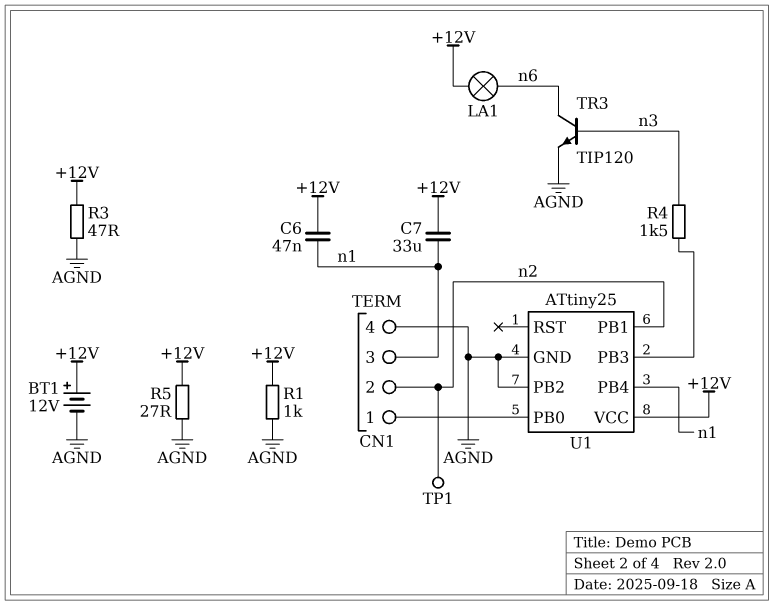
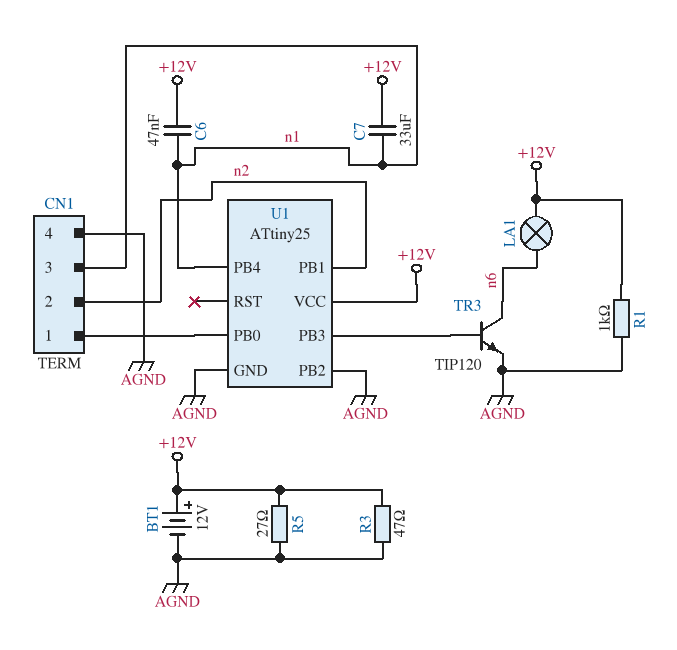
R4: 1.5k (U1/PB3, n3) -> none
TP1: test point (n2) -> none
TR3: NPN TIP120 (B n3, C n6, E AGND) -> NPN TIP120 (B U1/PB3, C n6, E AGND)

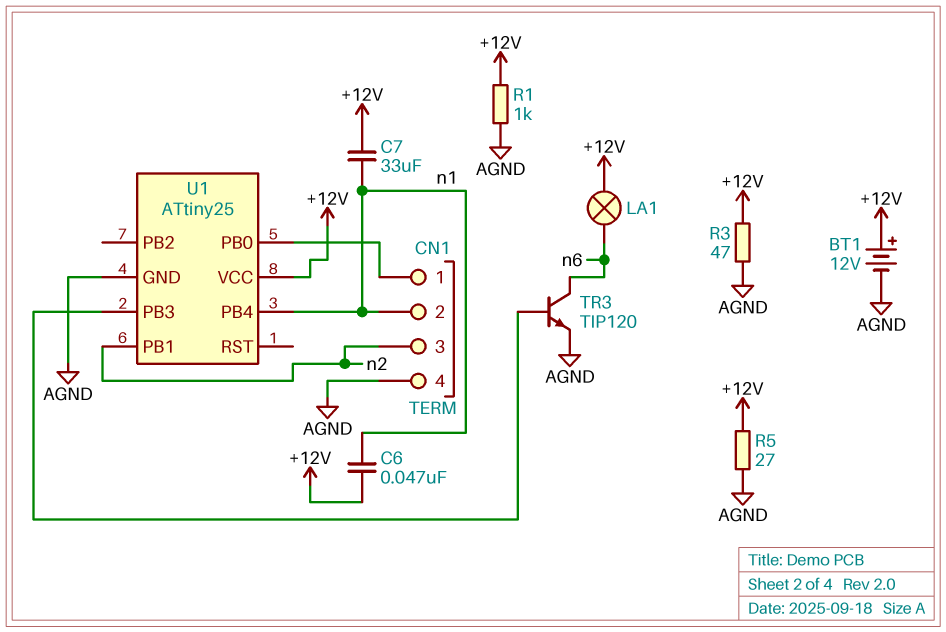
CN1 pin 2: n2 -> n1
CN1 pin 3: n1 -> n2
U1 pin PB2: AGND -> none

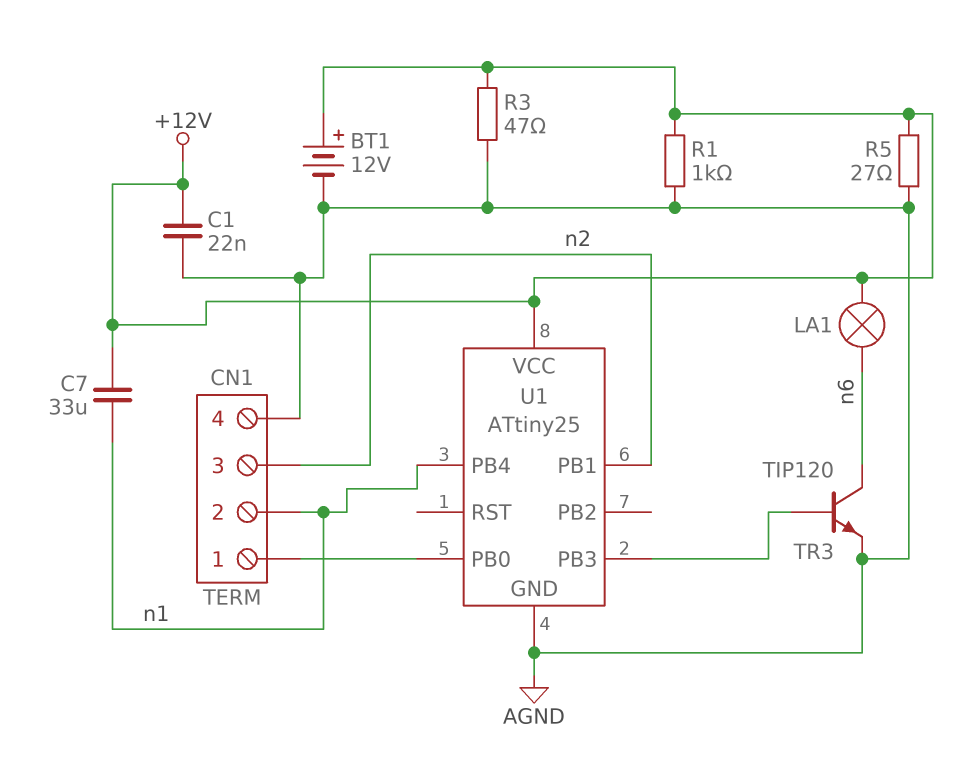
C1: none -> 22nF (+12V, AGND)
C6: 47nF (+12V, n1) -> none

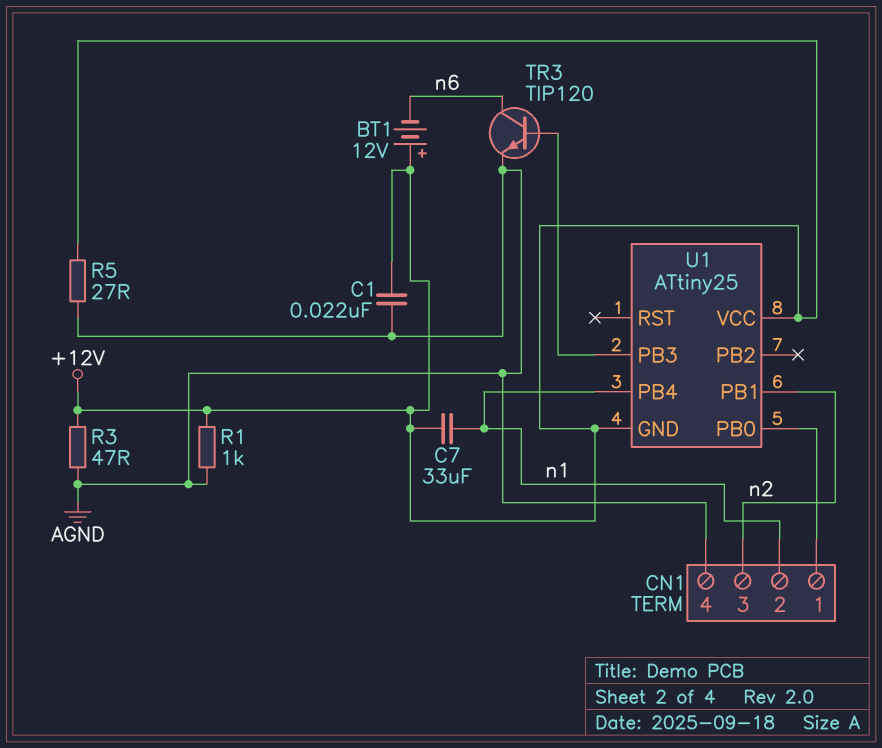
BT1: 12V (plus +12V, minus AGND) -> 12V (plus +12V, minus n6)
LA1: lamp (+12V, n6) -> none
U1 pin GND: AGND -> +12V

